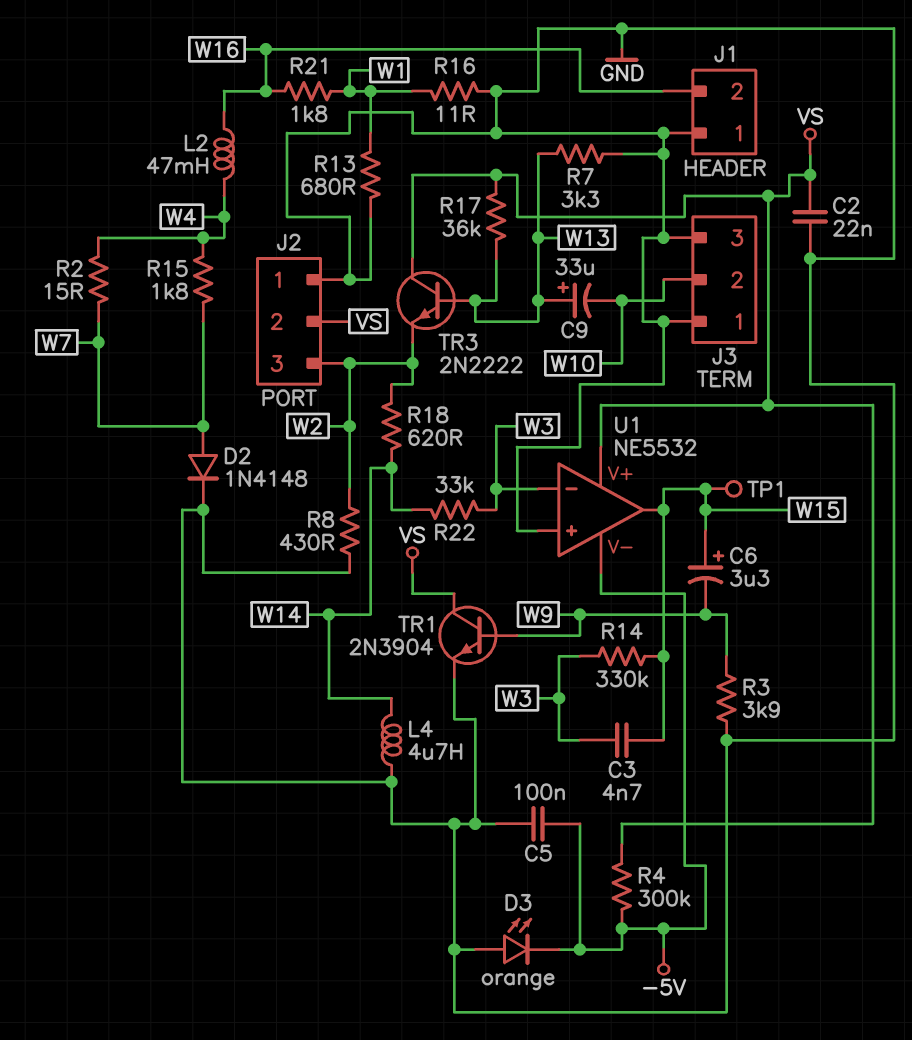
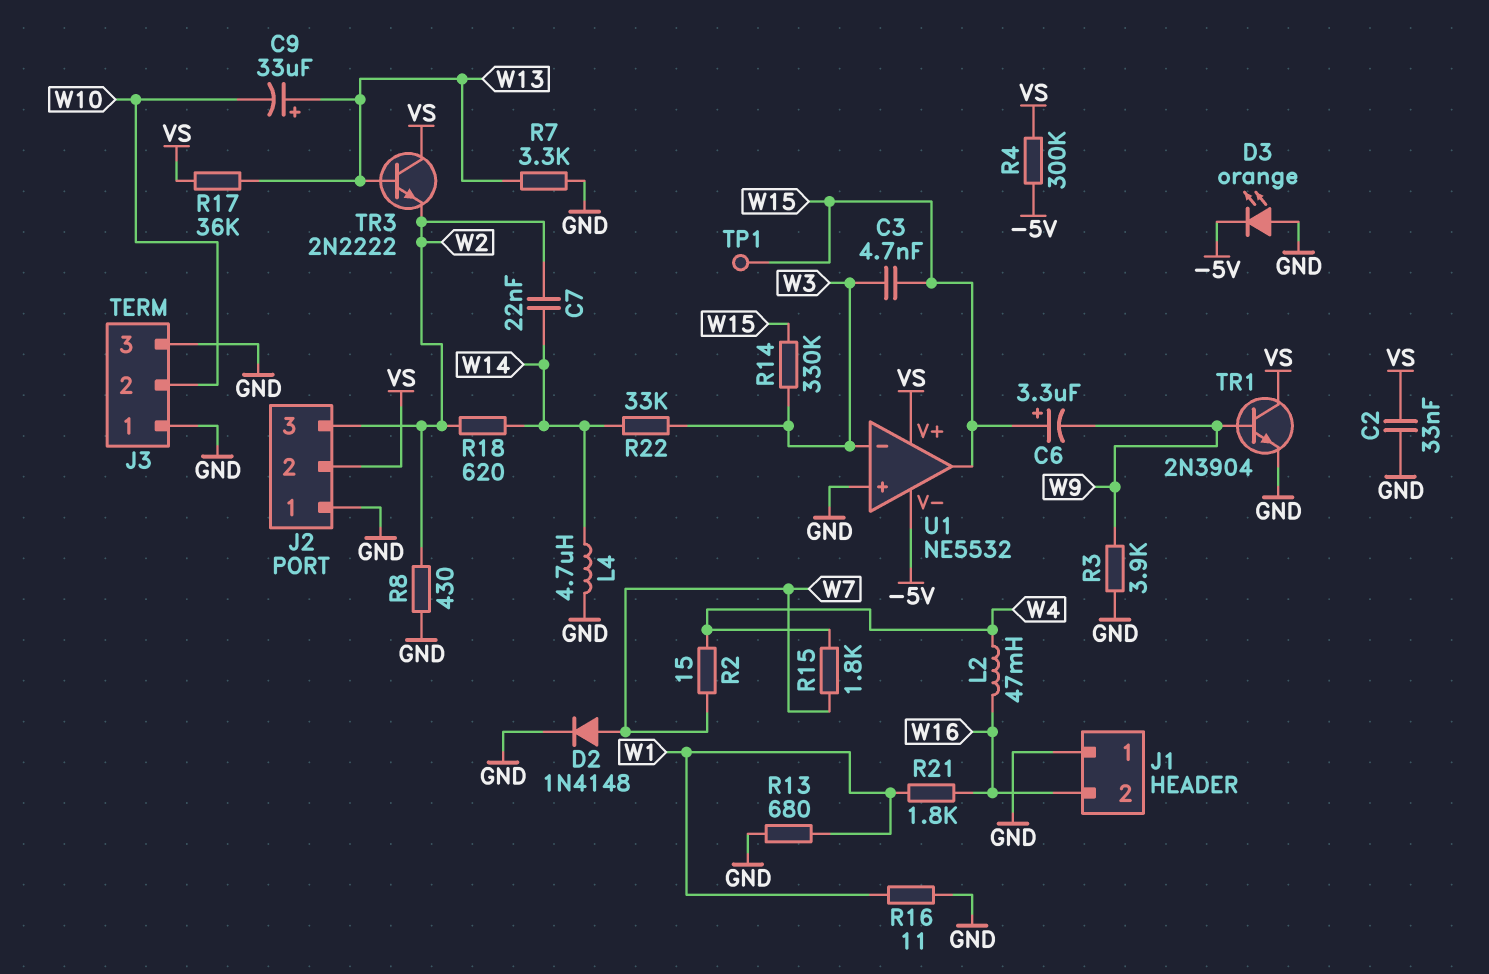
C2: 22nF (GND, VS) -> 33nF (GND, VS)
C5: 100nF (-5V, GND) -> none
C7: none -> 22nF (W2, W14)

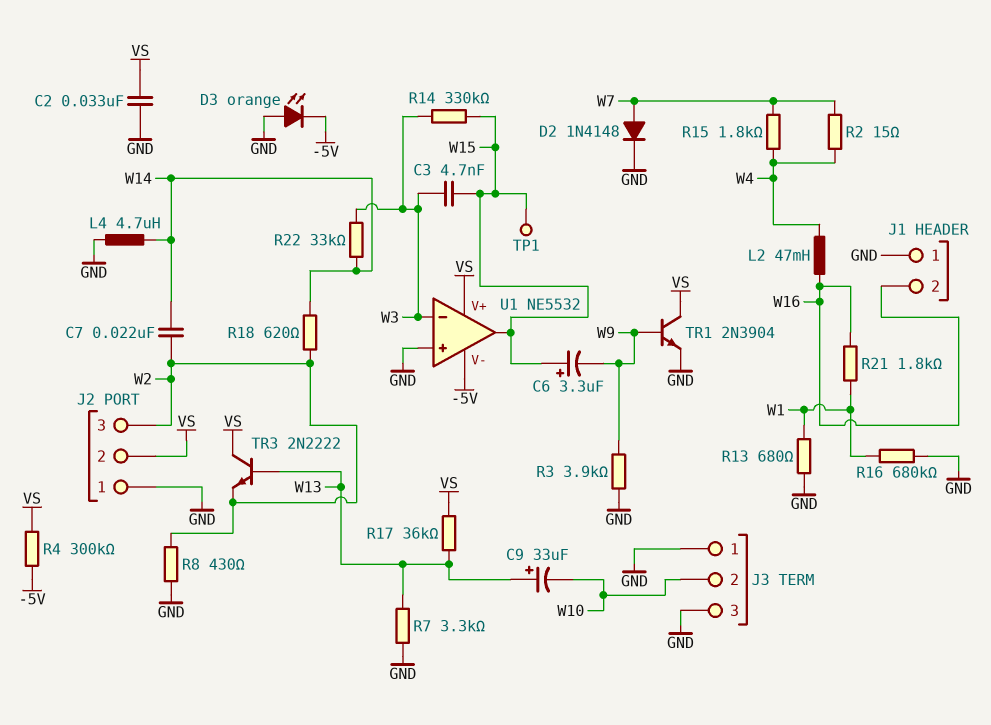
R16: 11 (GND, W1) -> 680k (GND, W1)

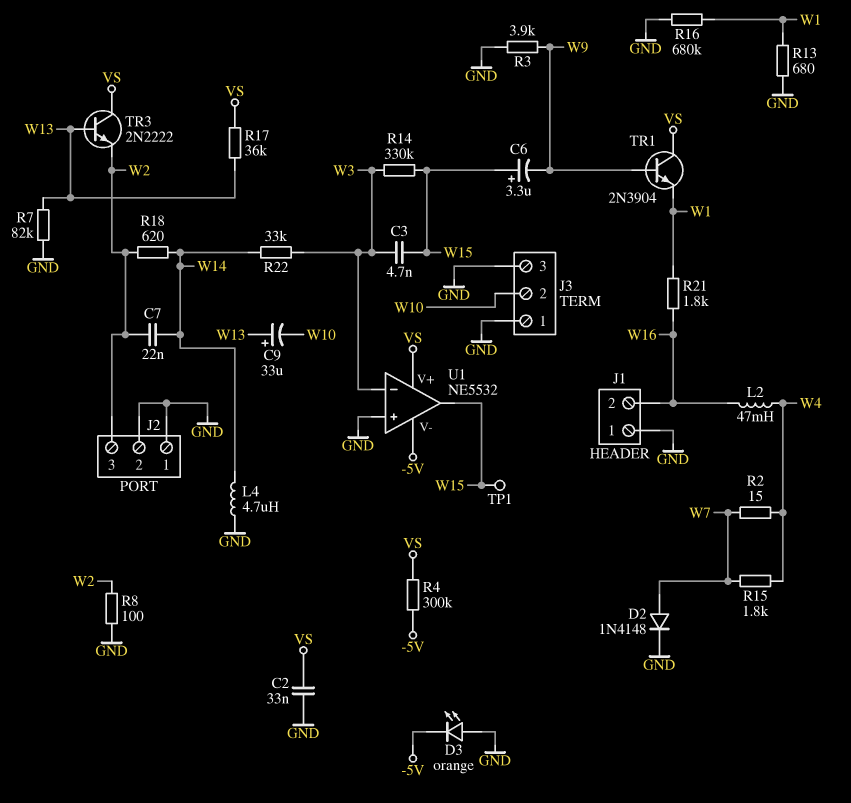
J2 pin 2: VS -> GND
R7: 3.3k (GND, W13) -> 82k (GND, W13)
R8: 430 (GND, W2) -> 100 (GND, W2)
TR1: NPN 2N3904 (B W9, C VS, E GND) -> NPN 2N3904 (B W9, C VS, E W1)

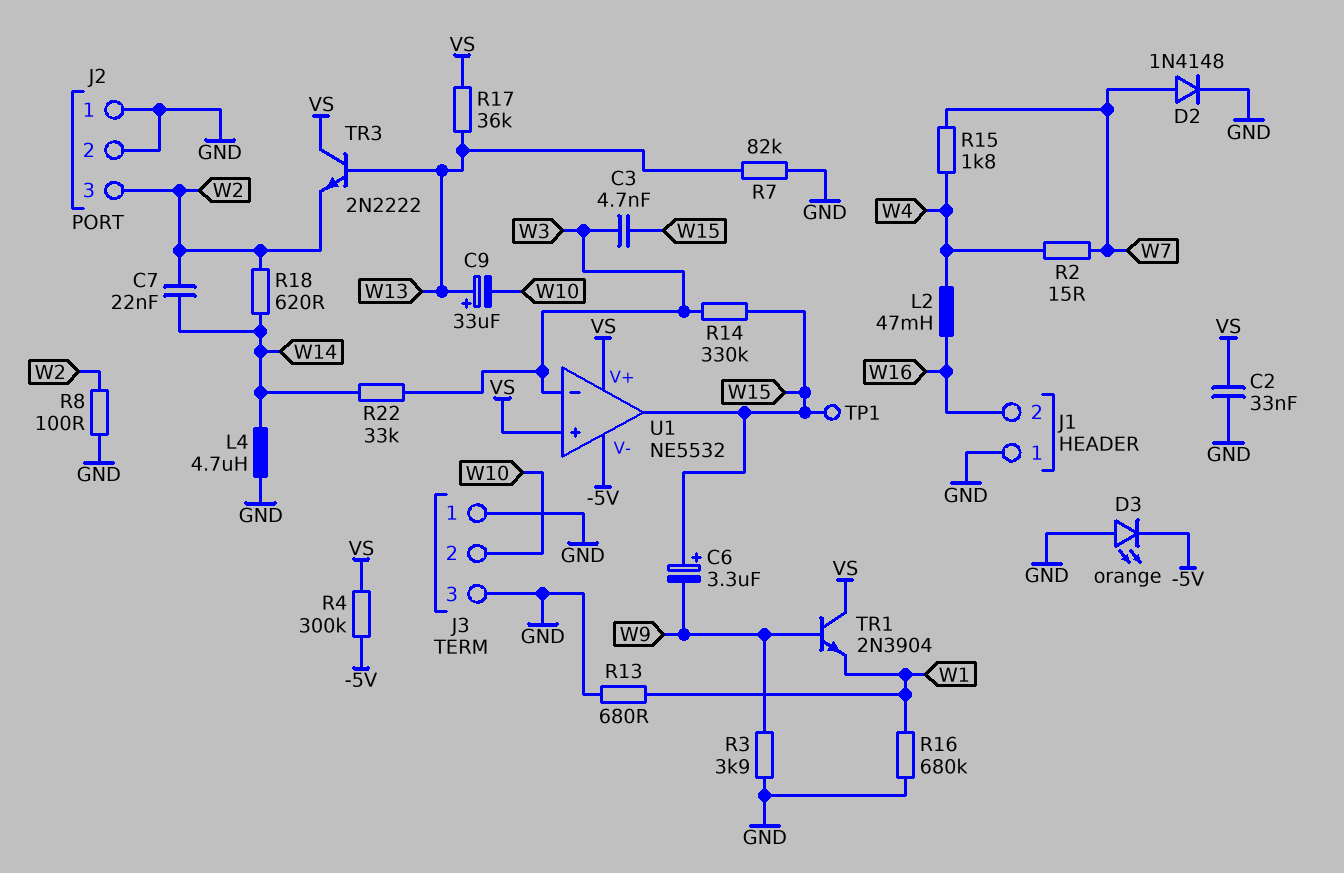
R21: 1.8k (W1, W16) -> none
U1 pin in+: GND -> VS

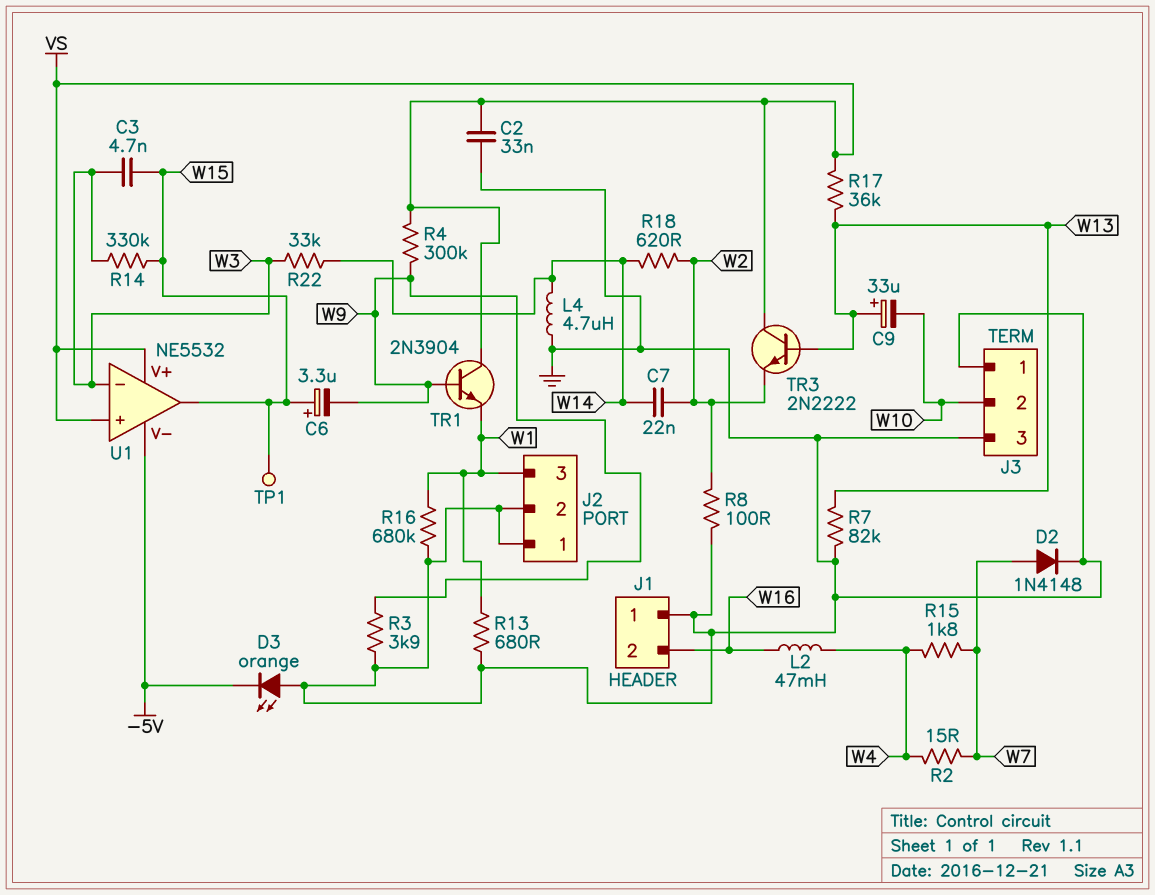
J2 pin 3: W2 -> W1
R4: 300k (-5V, VS) -> 300k (VS, W9)

